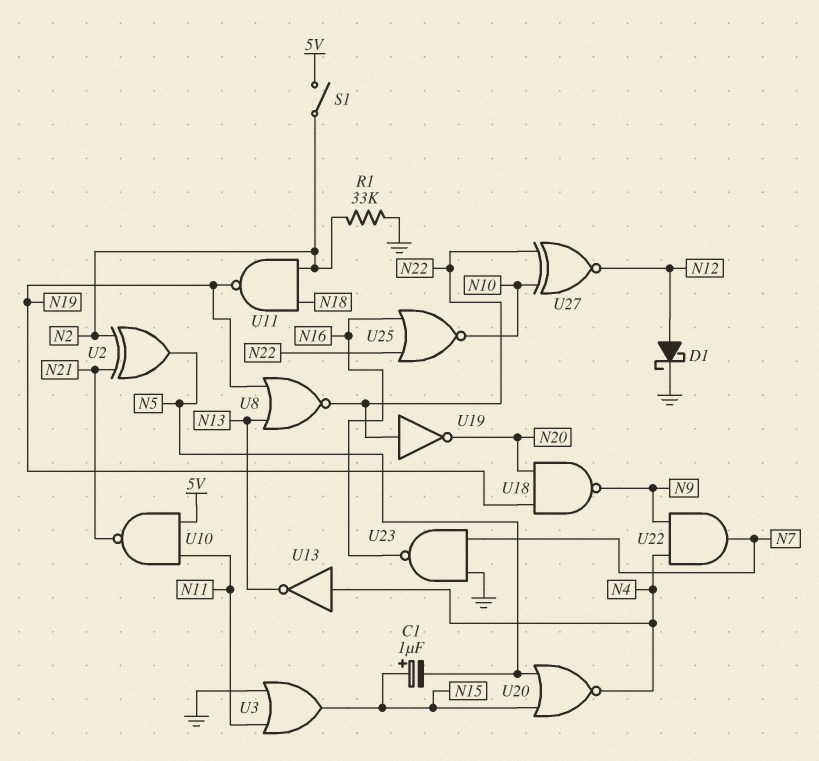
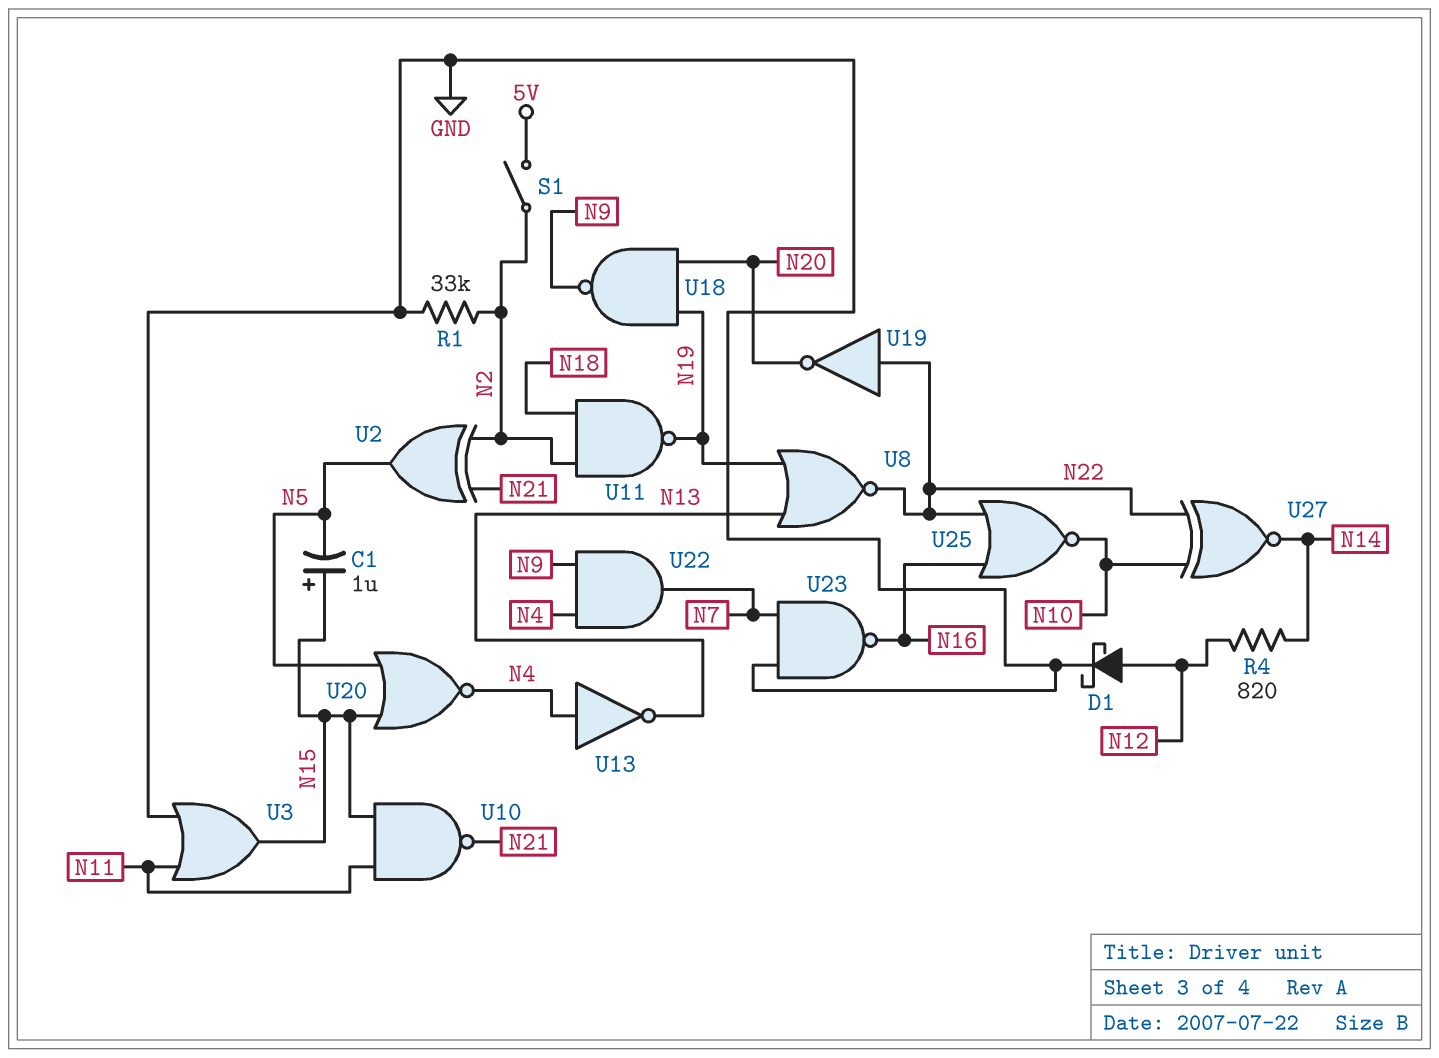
R4: none -> 820 (N12, N14)
U10: NAND (in 5V, in N11, out N21) -> NAND (in N11, in N15, out N21)
U27: XNOR (in N10, in N22, out N12) -> XNOR (in N10, in N22, out N14)

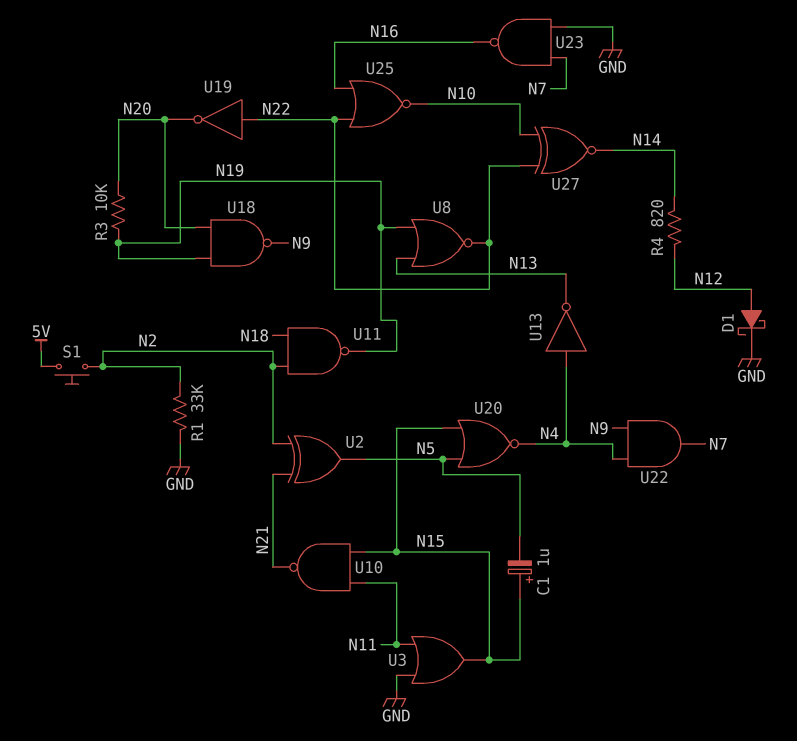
R3: none -> 10k (N19, N20)
S1: switch (5V, N2) -> button (5V, N2)

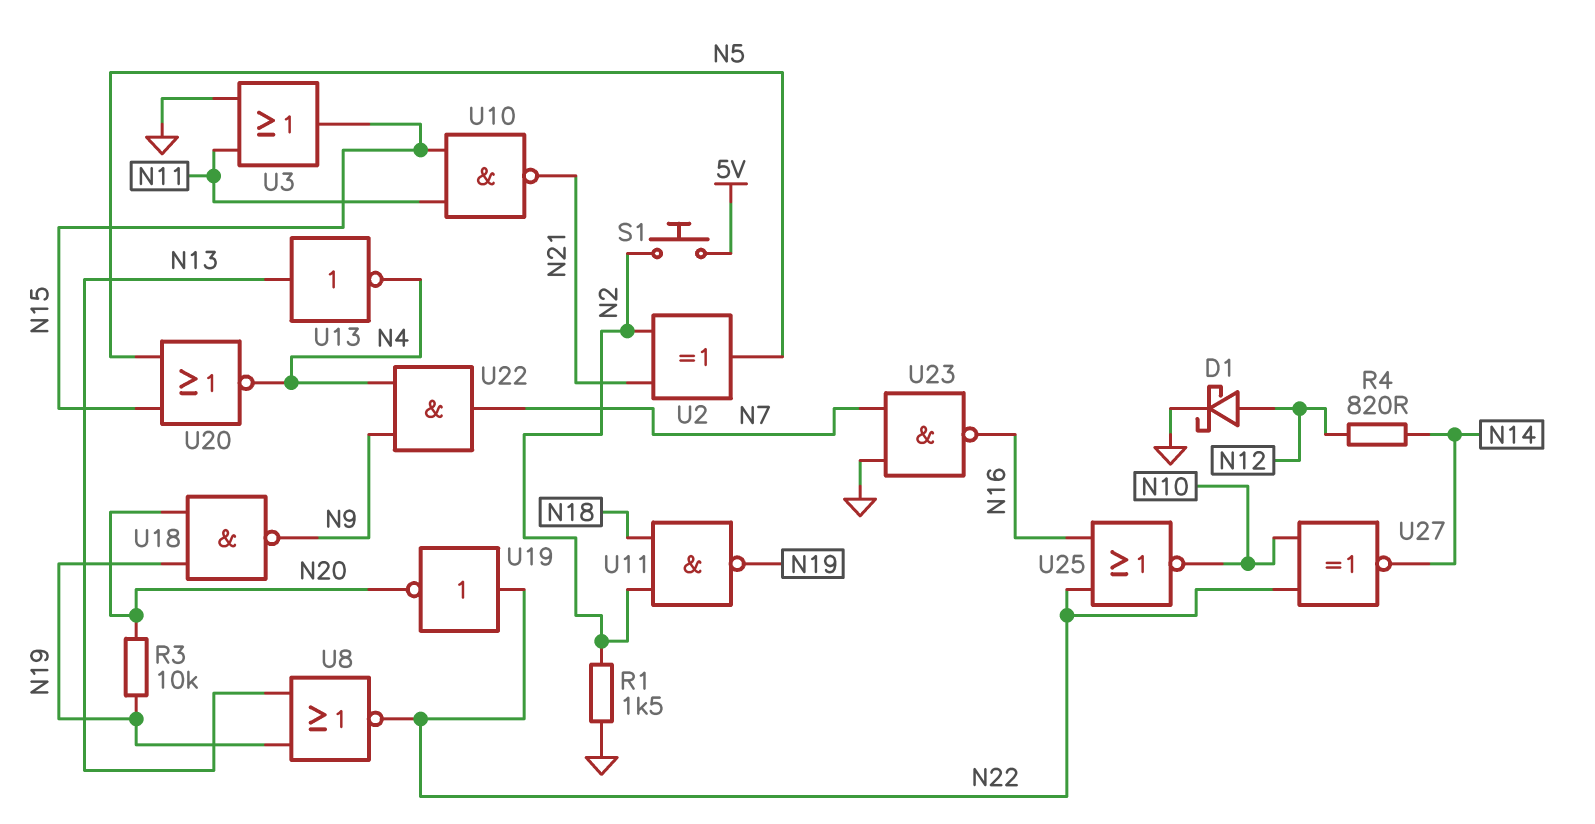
C1: 1uF (plus N15, minus N5) -> none
R1: 33k (GND, N2) -> 1.5k (GND, N2)
U13: NOT (in N4, out N13) -> NOT (in N13, out N4)

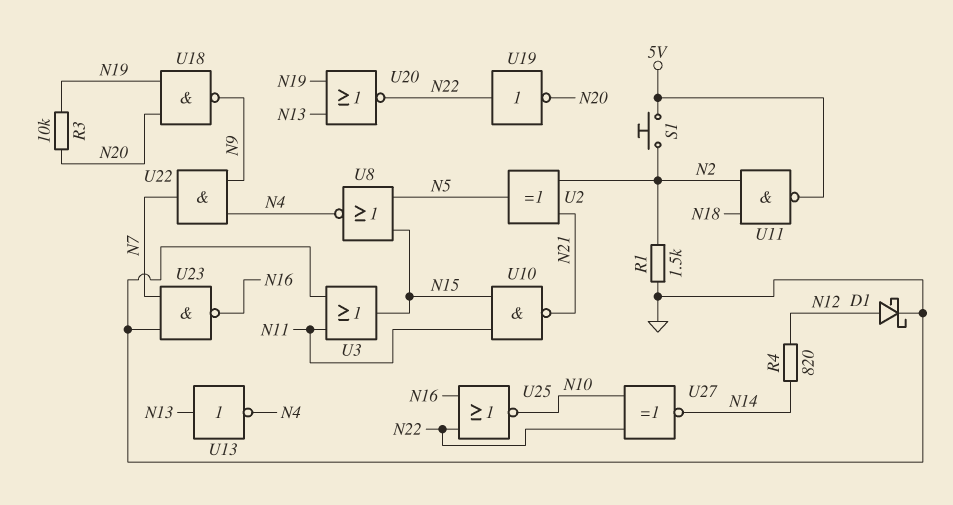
U8: NOR (in N13, in N19, out N22) -> NOR (in N5, in N15, out N4)
U11: NAND (in N2, in N18, out N19) -> NAND (in N2, in N18, out 5V)
U20: NOR (in N5, in N15, out N4) -> NOR (in N13, in N19, out N22)

